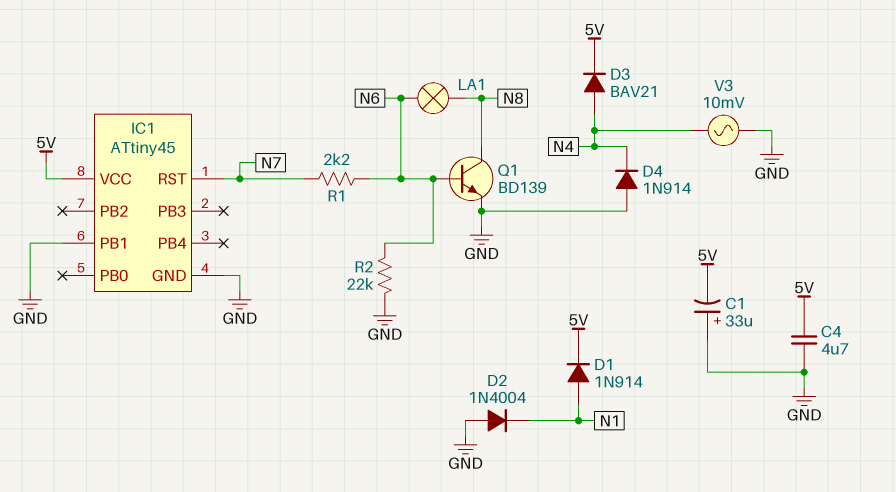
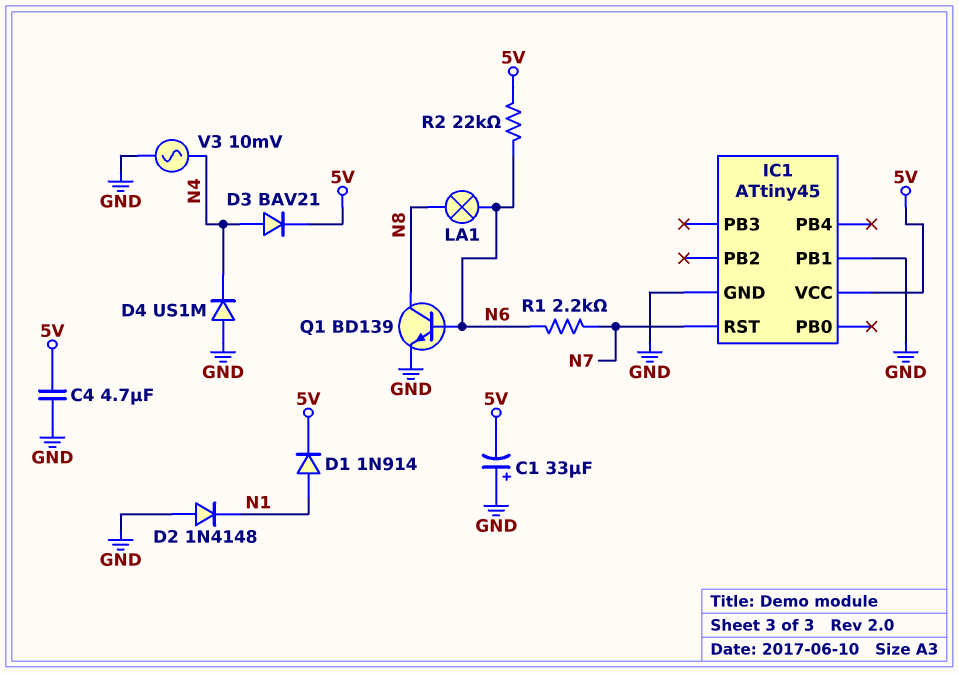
D2: diode 1N4004 (A GND, K N1) -> diode 1N4148 (A GND, K N1)
D4: diode 1N914 (A GND, K N4) -> diode US1M (A GND, K N4)
R2: 22k (GND, N6) -> 22k (5V, N6)

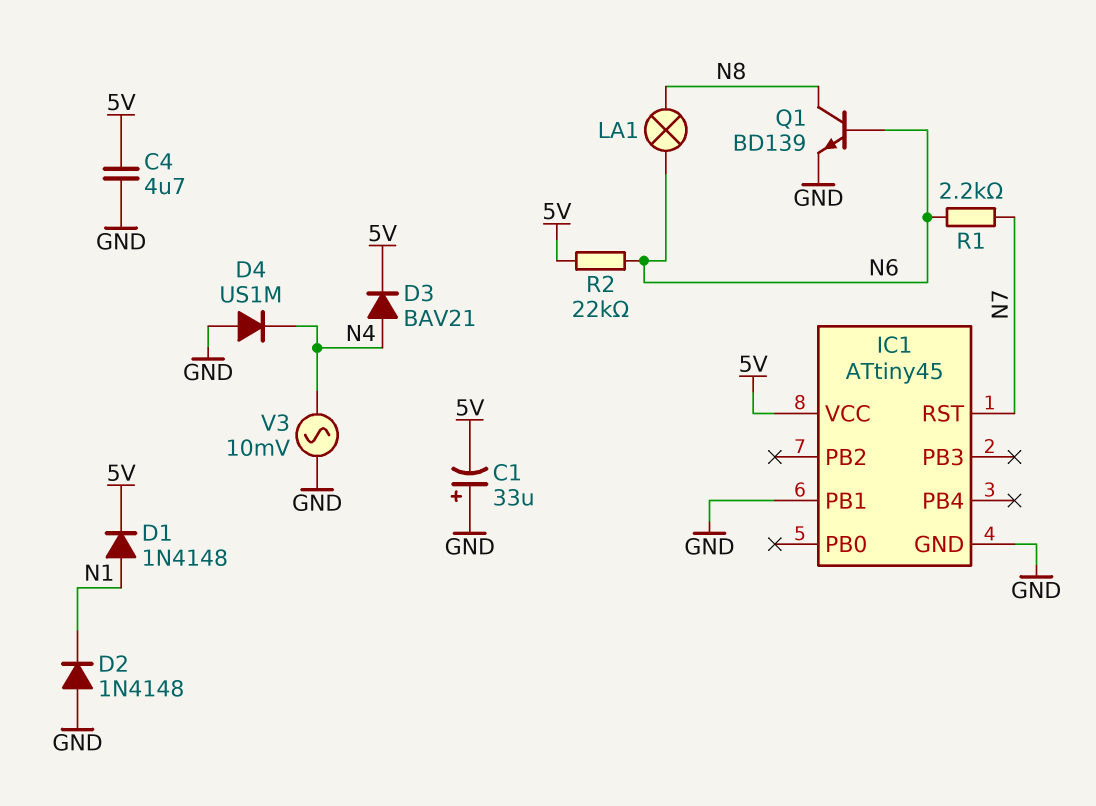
D1: diode 1N914 (A N1, K 5V) -> diode 1N4148 (A N1, K 5V)

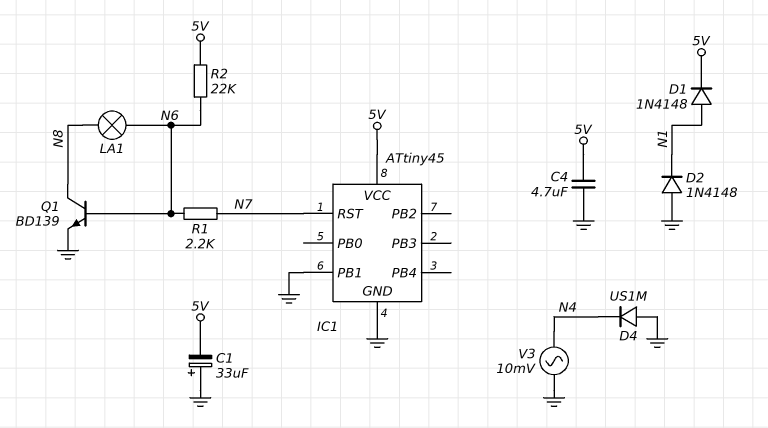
D3: diode BAV21 (A N4, K 5V) -> none

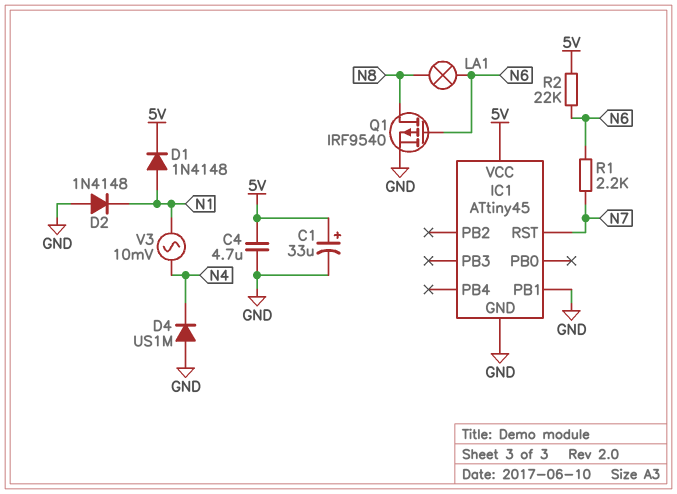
C1: 33uF (plus GND, minus 5V) -> 33uF (plus 5V, minus GND)
Q1: NPN BD139 (B N6, C N8, E GND) -> PMOS IRF9540 (G N6, D N8, S GND)
V3: AC 10mV (GND, N4) -> AC 10mV (N1, N4)

